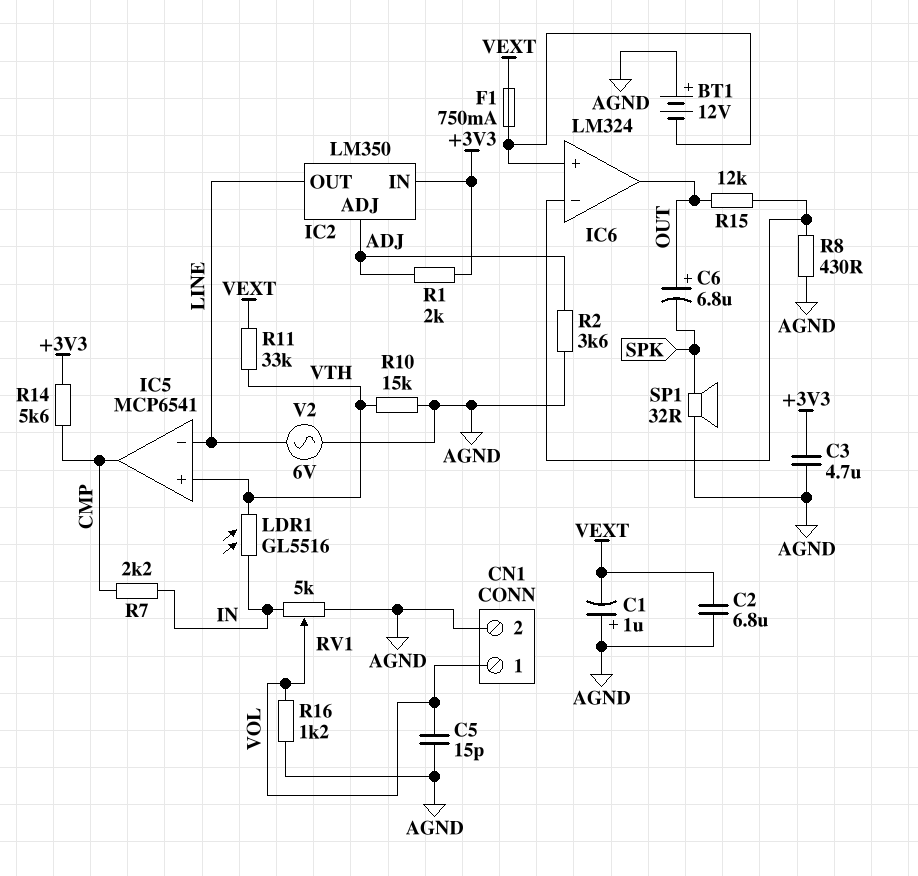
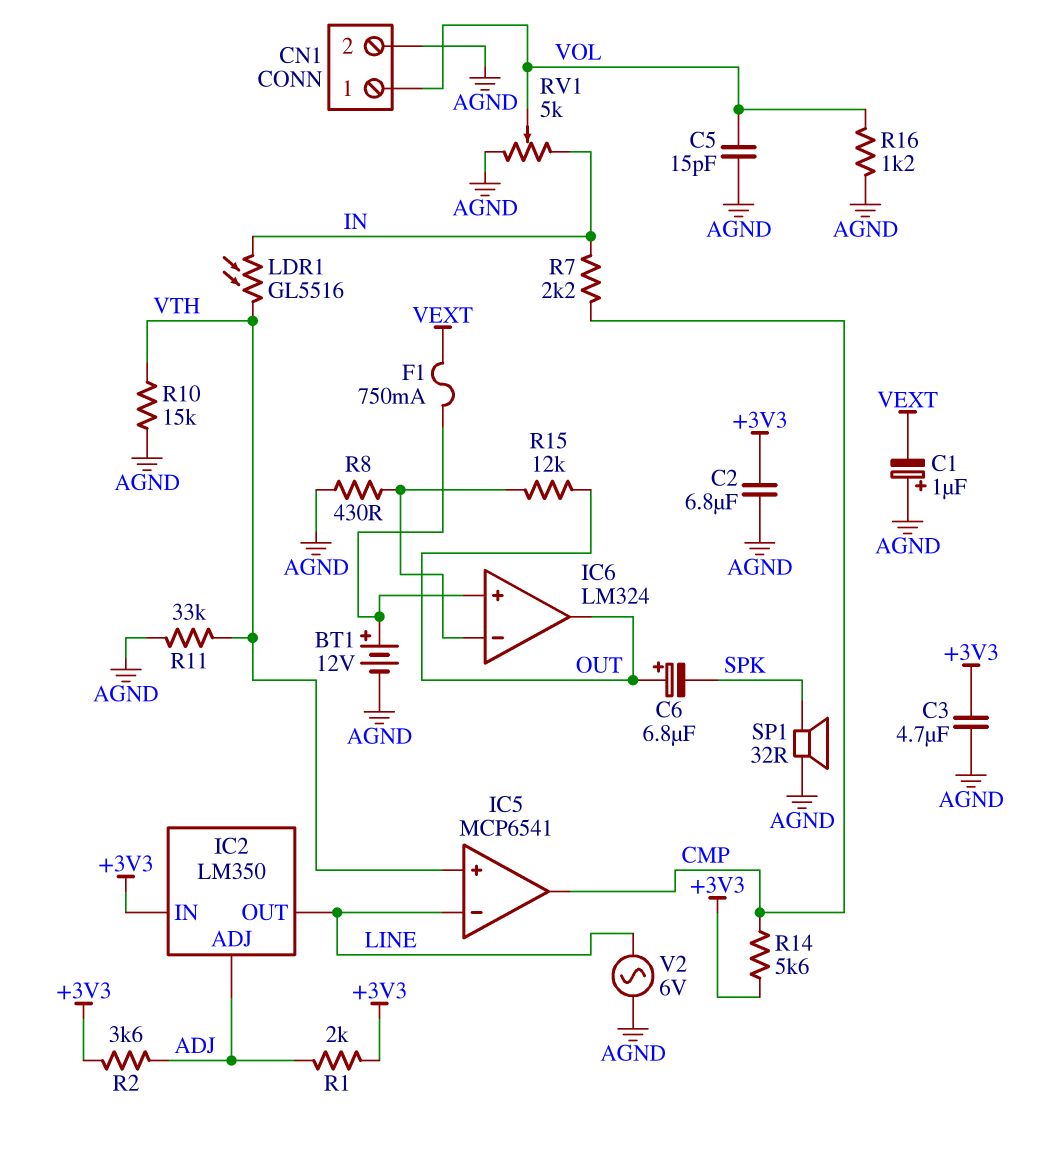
BT1: 12V (plus AGND, minus IC6/in+) -> 12V (plus IC6/in+, minus AGND)
C2: 6.8uF (AGND, VEXT) -> 6.8uF (+3V3, AGND)
R2: 3.6k (ADJ, AGND) -> 3.6k (+3V3, ADJ)
R11: 33k (VEXT, VTH) -> 33k (AGND, VTH)

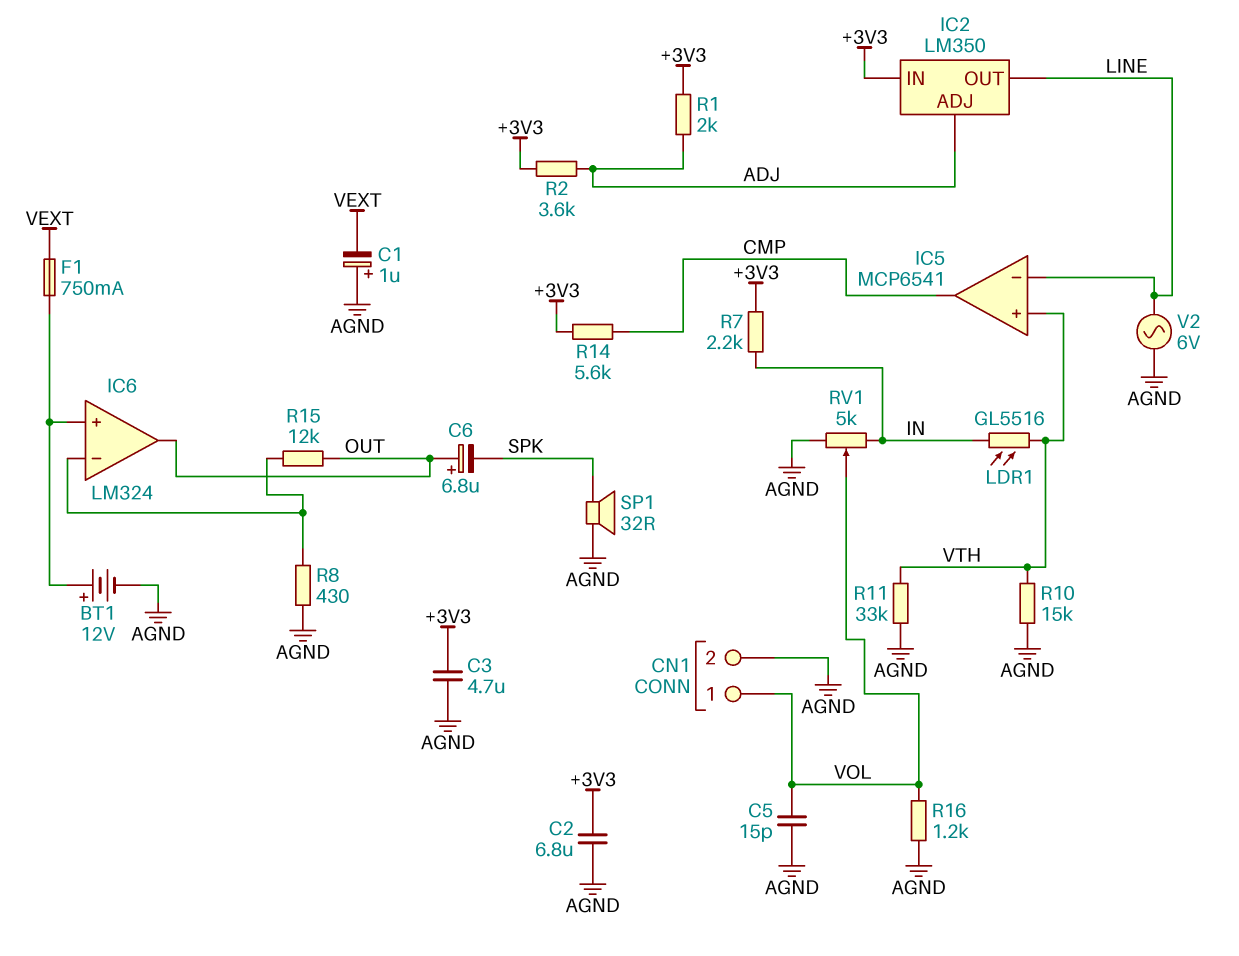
R7: 2.2k (CMP, IN) -> 2.2k (+3V3, IN)

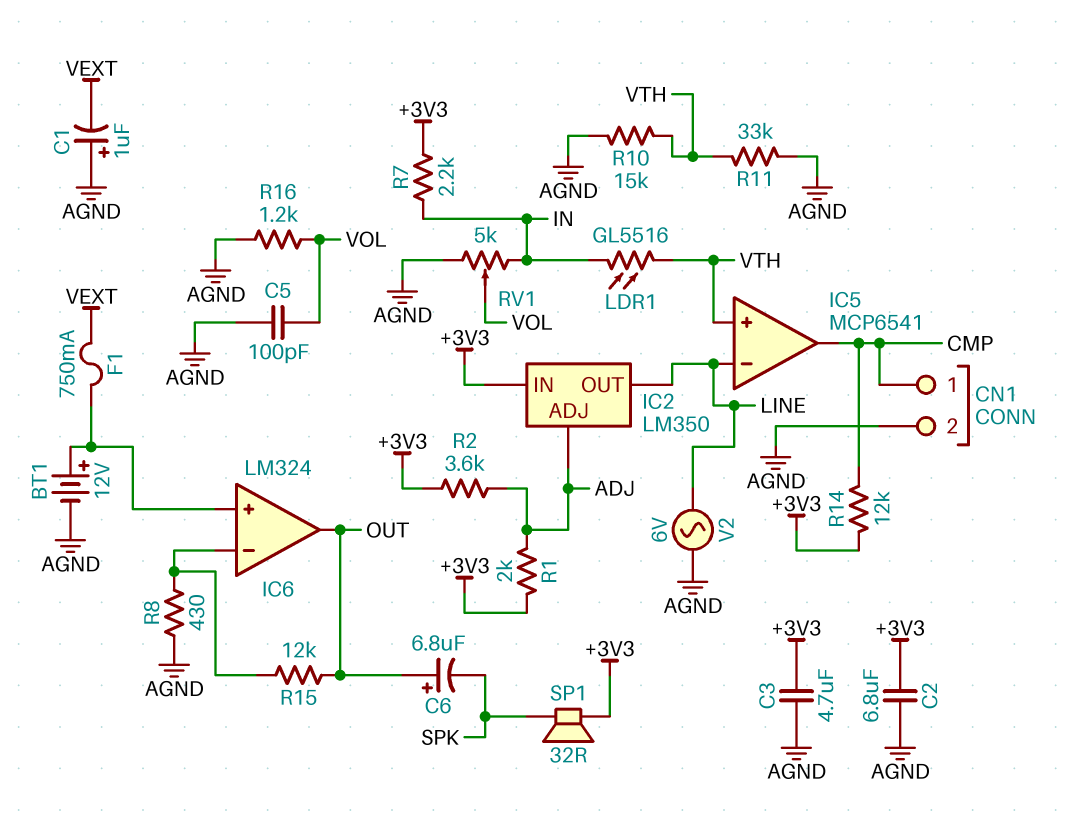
C5: 15pF (AGND, VOL) -> 100pF (AGND, VOL)
CN1 pin 1: VOL -> CMP
R14: 5.6k (+3V3, CMP) -> 12k (+3V3, CMP)
SP1: speaker 32R (AGND, SPK) -> speaker 32R (+3V3, SPK)

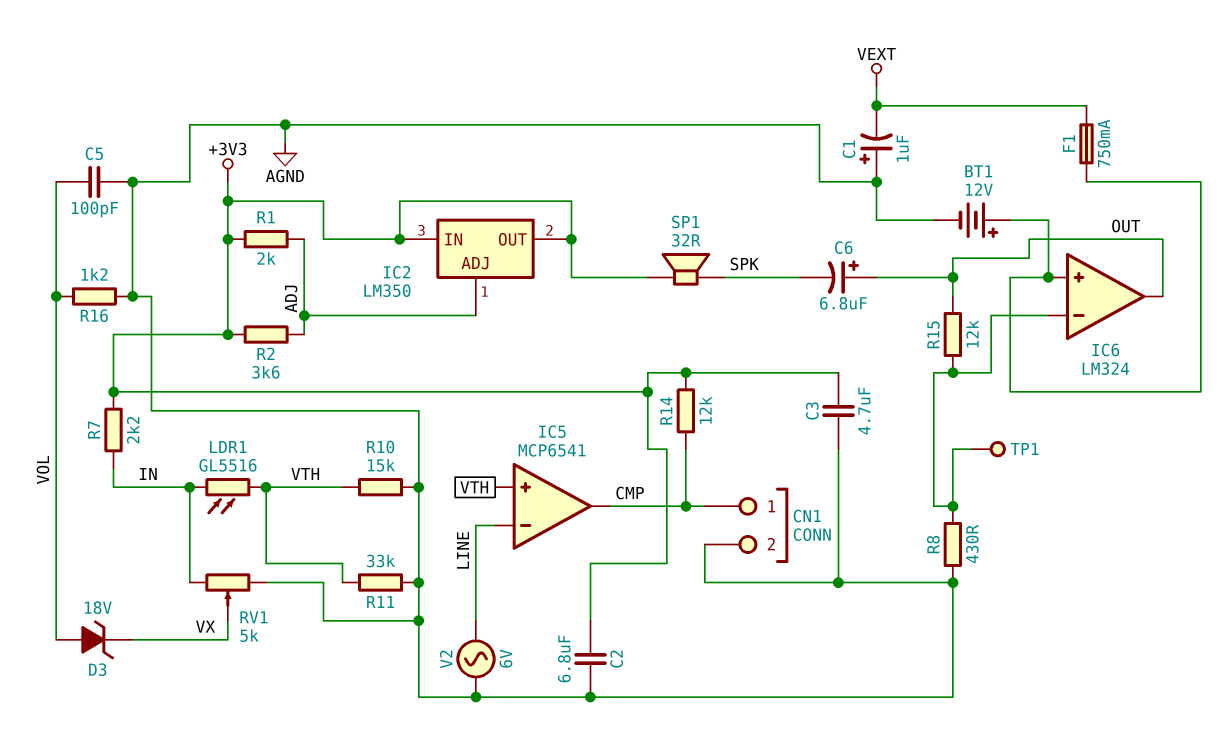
D3: none -> zener 18V (A VOL, K VX)
IC2 pin OUT: LINE -> +3V3
RV1: 5k (AGND, IN, wiper VOL) -> 5k (AGND, IN, wiper VX)
TP1: none -> test point (IC6/in-)

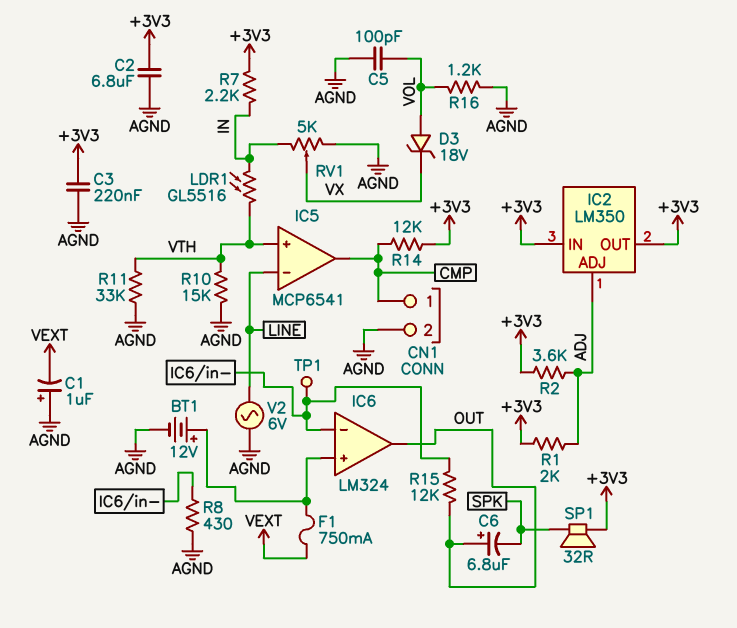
C3: 4.7uF (+3V3, AGND) -> 220nF (+3V3, AGND)

